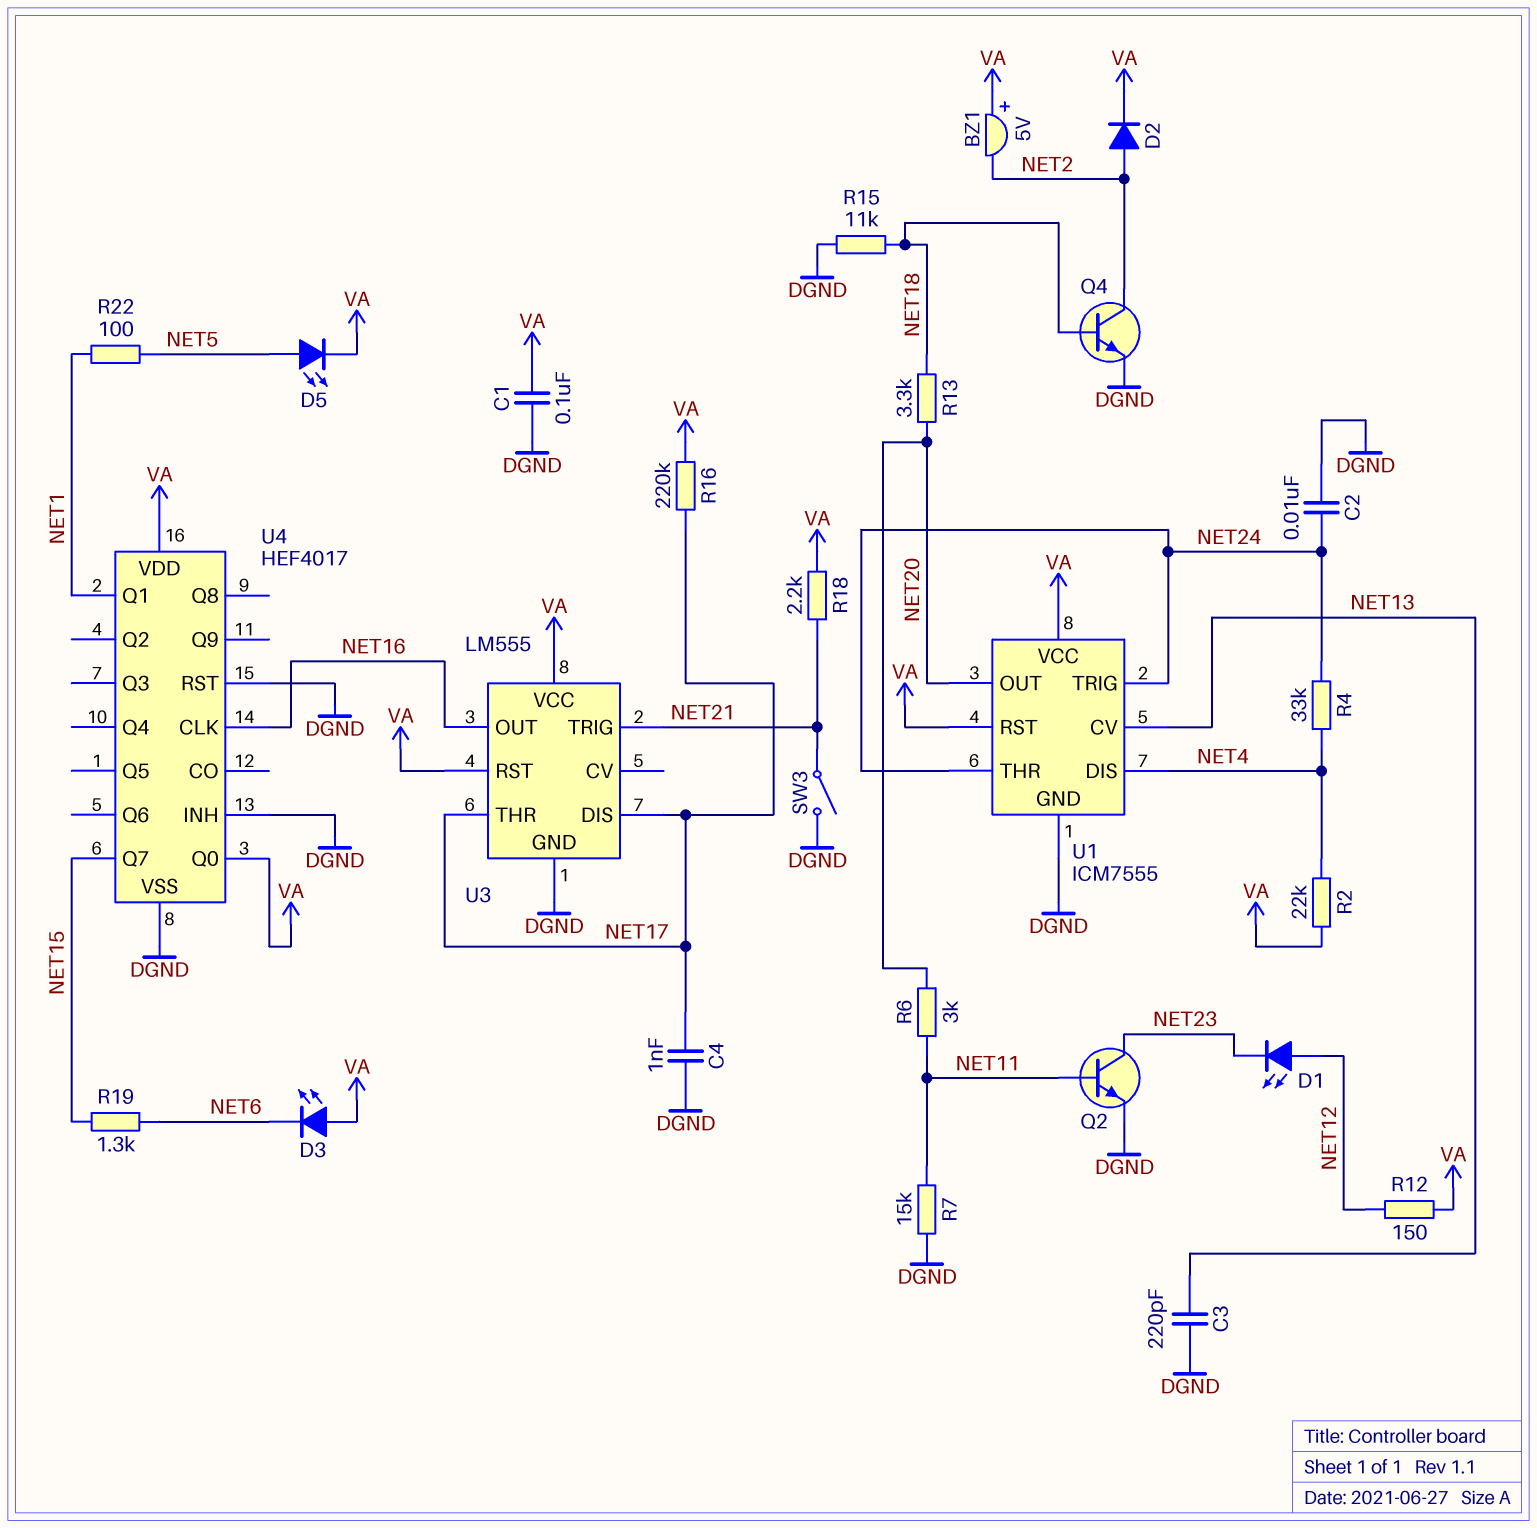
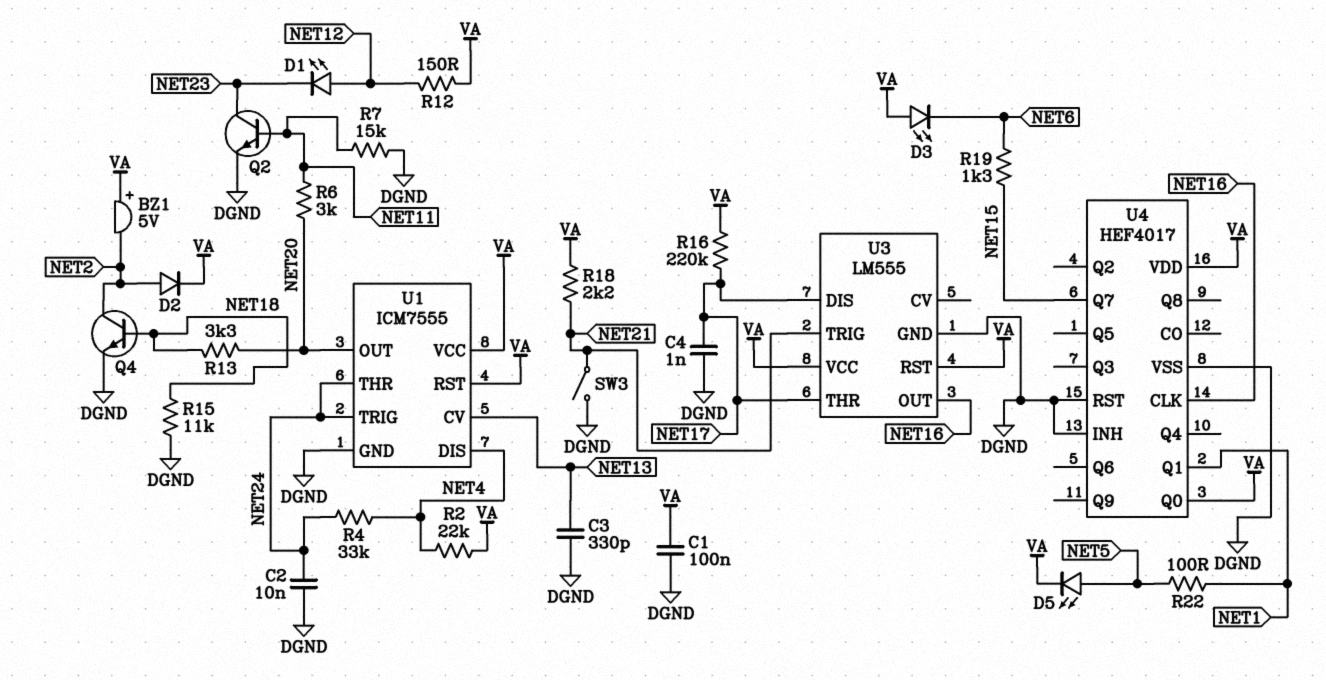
C3: 220pF (DGND, NET13) -> 330pF (DGND, NET13)

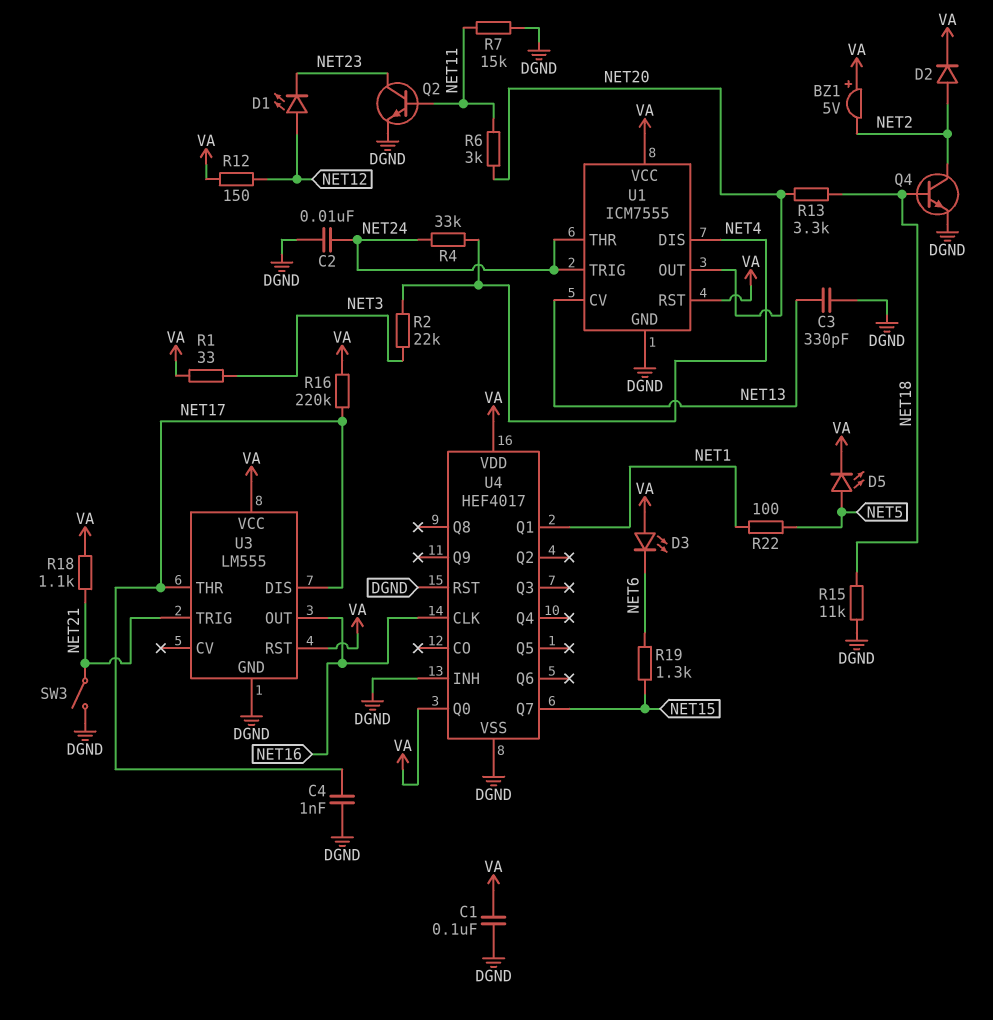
R1: none -> 33 (NET3, VA)
R2: 22k (NET4, VA) -> 22k (NET3, NET4)
R18: 2.2k (NET21, VA) -> 1.1k (NET21, VA)

